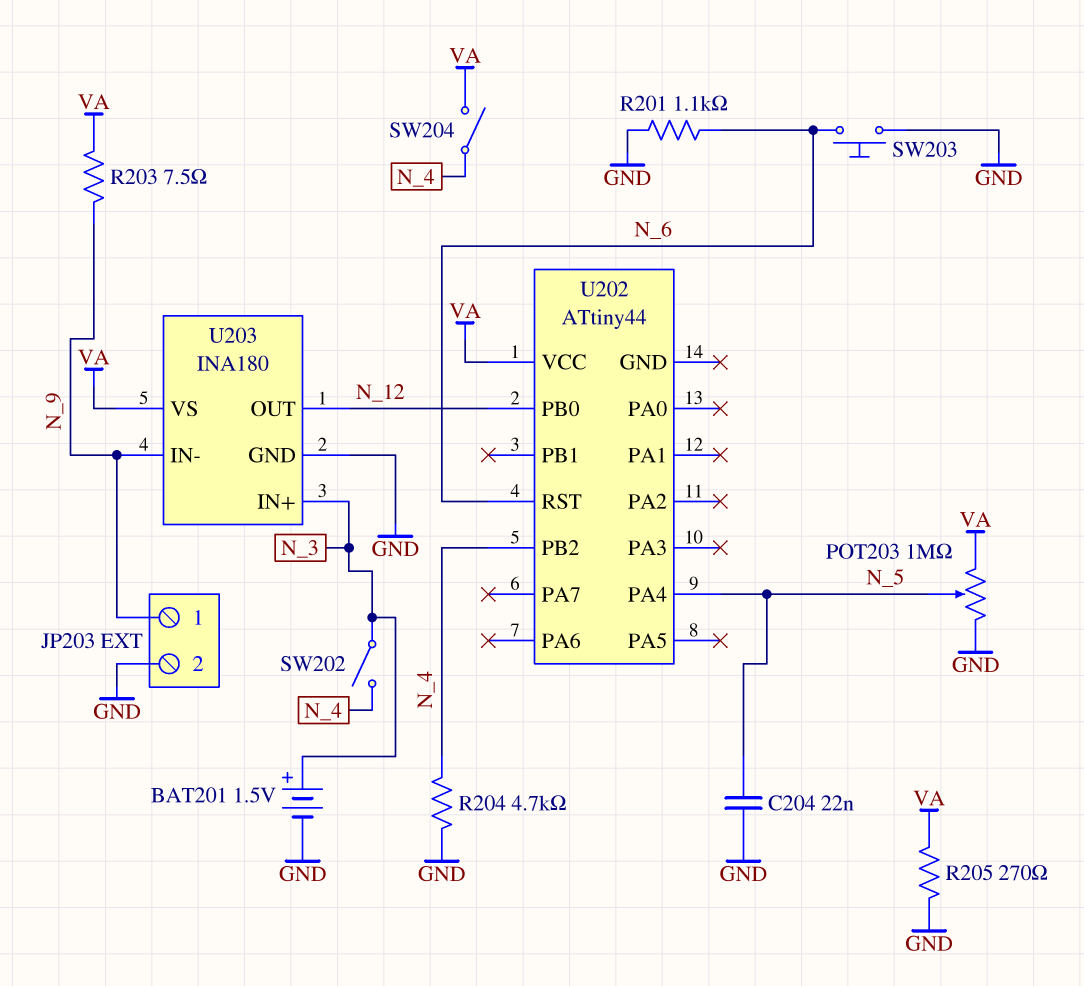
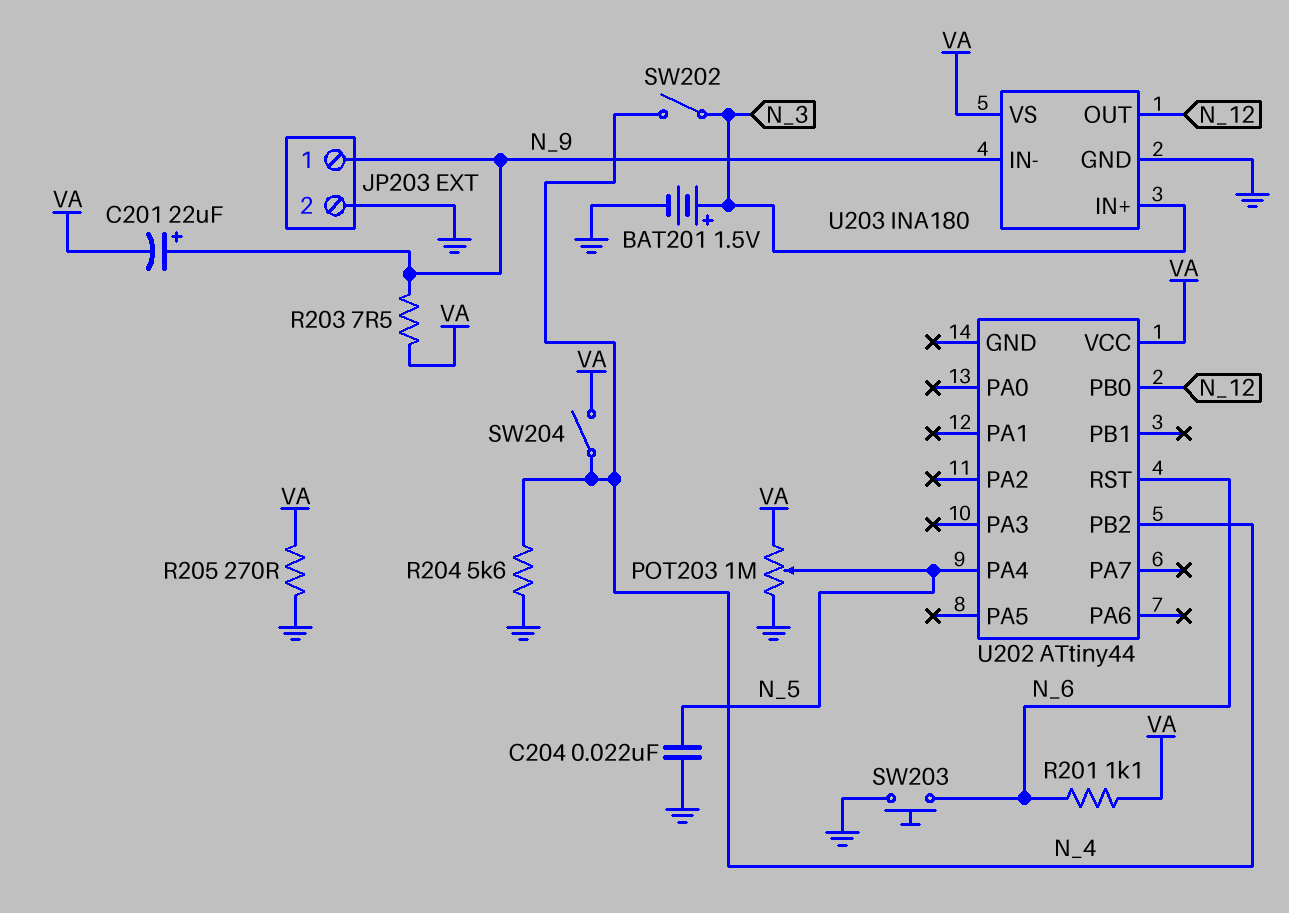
C201: none -> 22uF (plus N_9, minus VA)
R201: 1.1k (GND, N_6) -> 1.1k (N_6, VA)
R204: 4.7k (GND, N_4) -> 5.6k (GND, N_4)

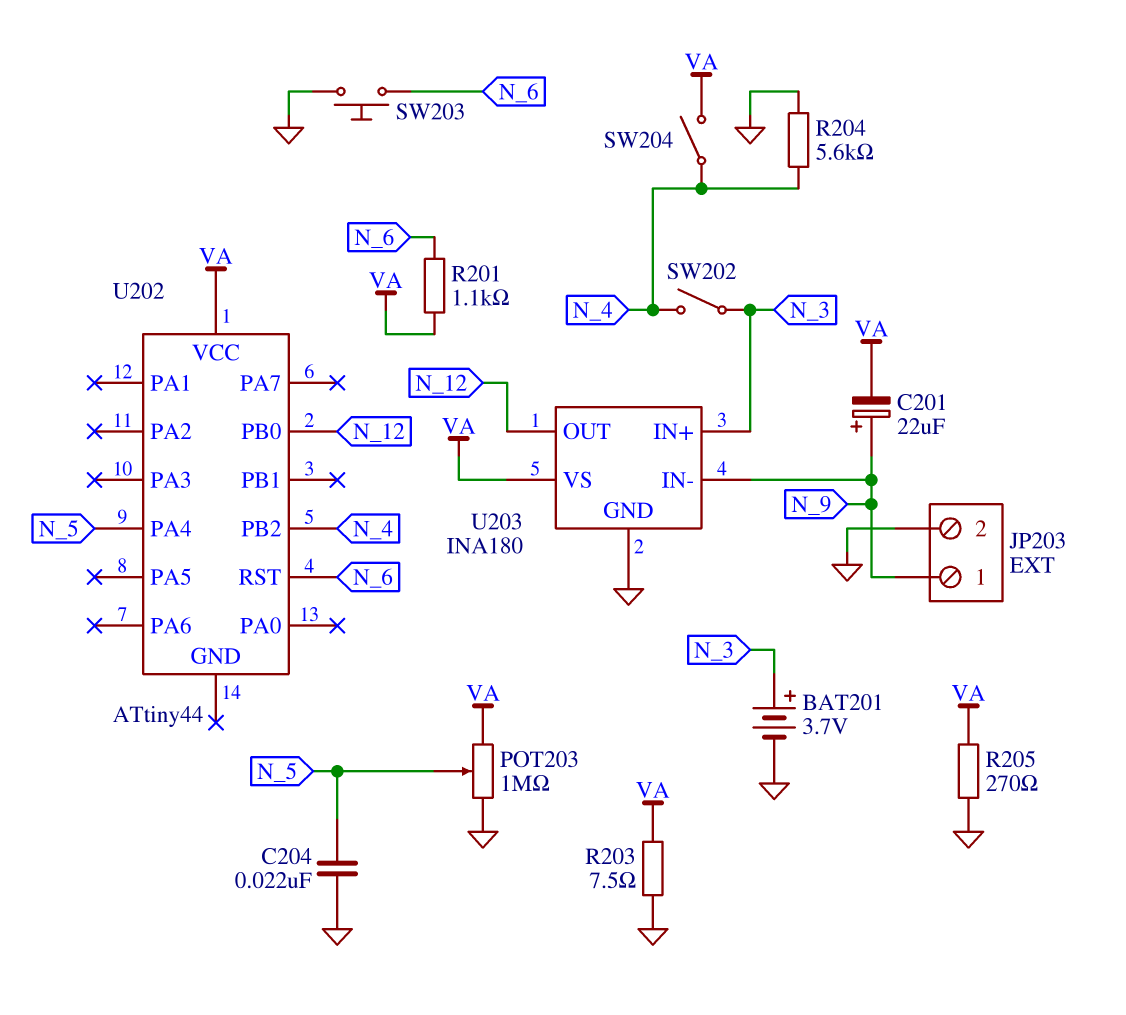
BAT201: 1.5V (plus N_3, minus GND) -> 3.7V (plus N_3, minus GND)
R203: 7.5 (N_9, VA) -> 7.5 (GND, VA)

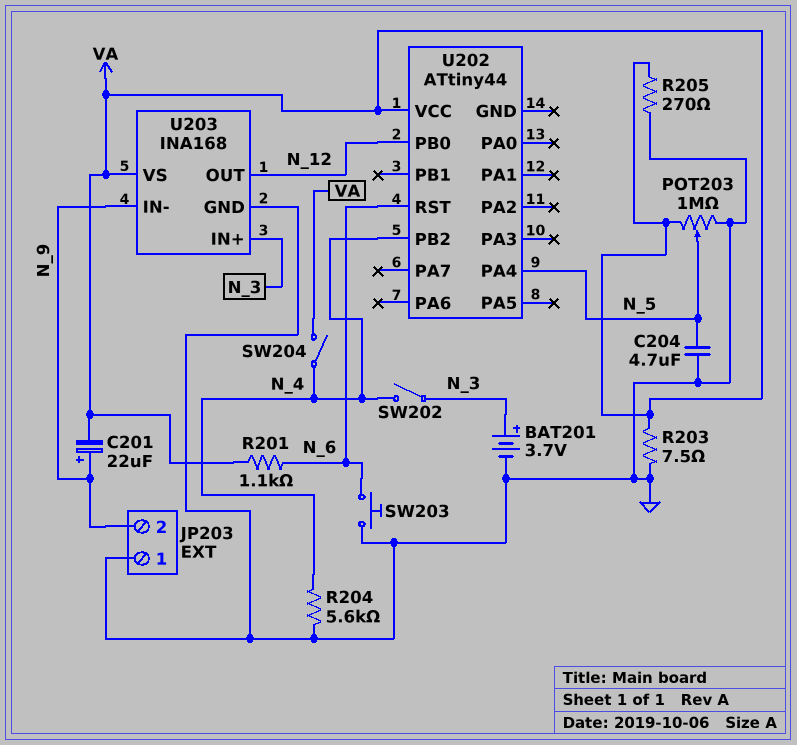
C204: 22nF (GND, N_5) -> 4.7uF (GND, N_5)
JP203 pin 1: N_9 -> GND
JP203 pin 2: GND -> N_9
U203: INA180 -> INA168

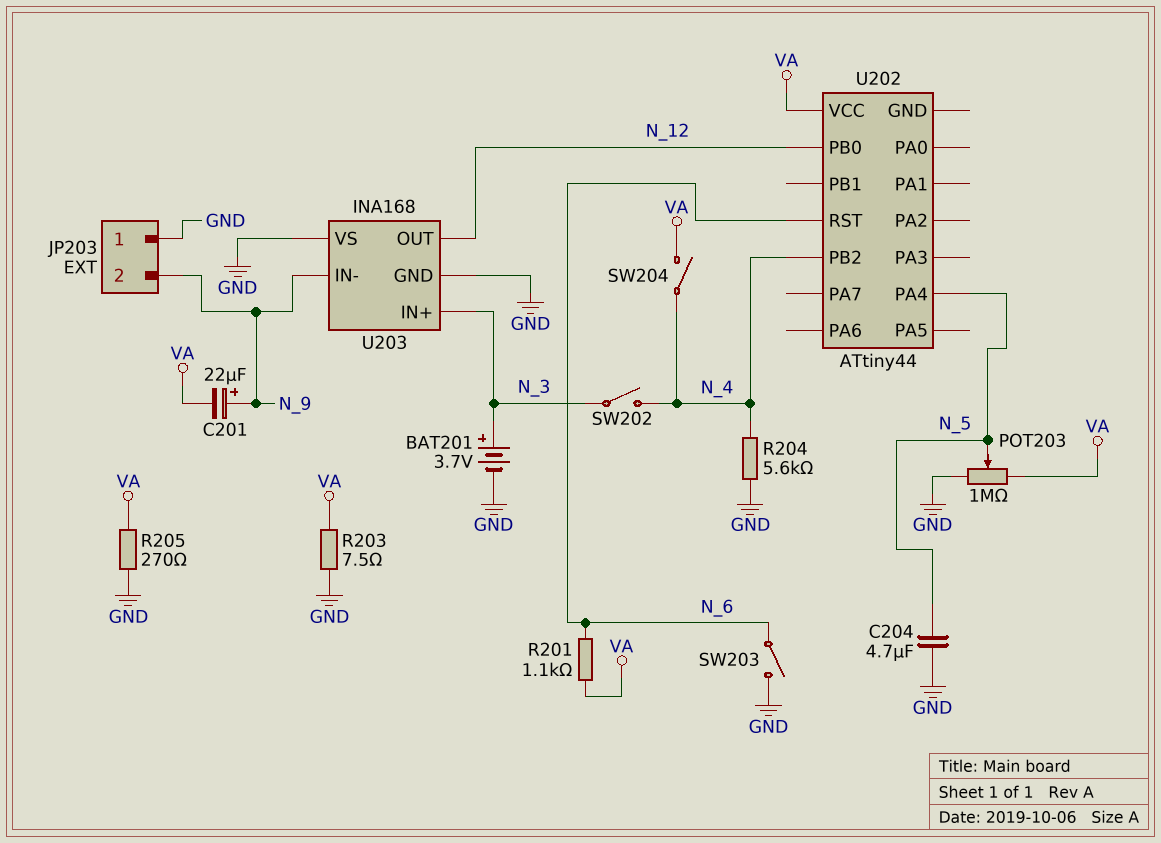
SW203: button (GND, N_6) -> switch (GND, N_6)
U203 pin VS: VA -> GND

